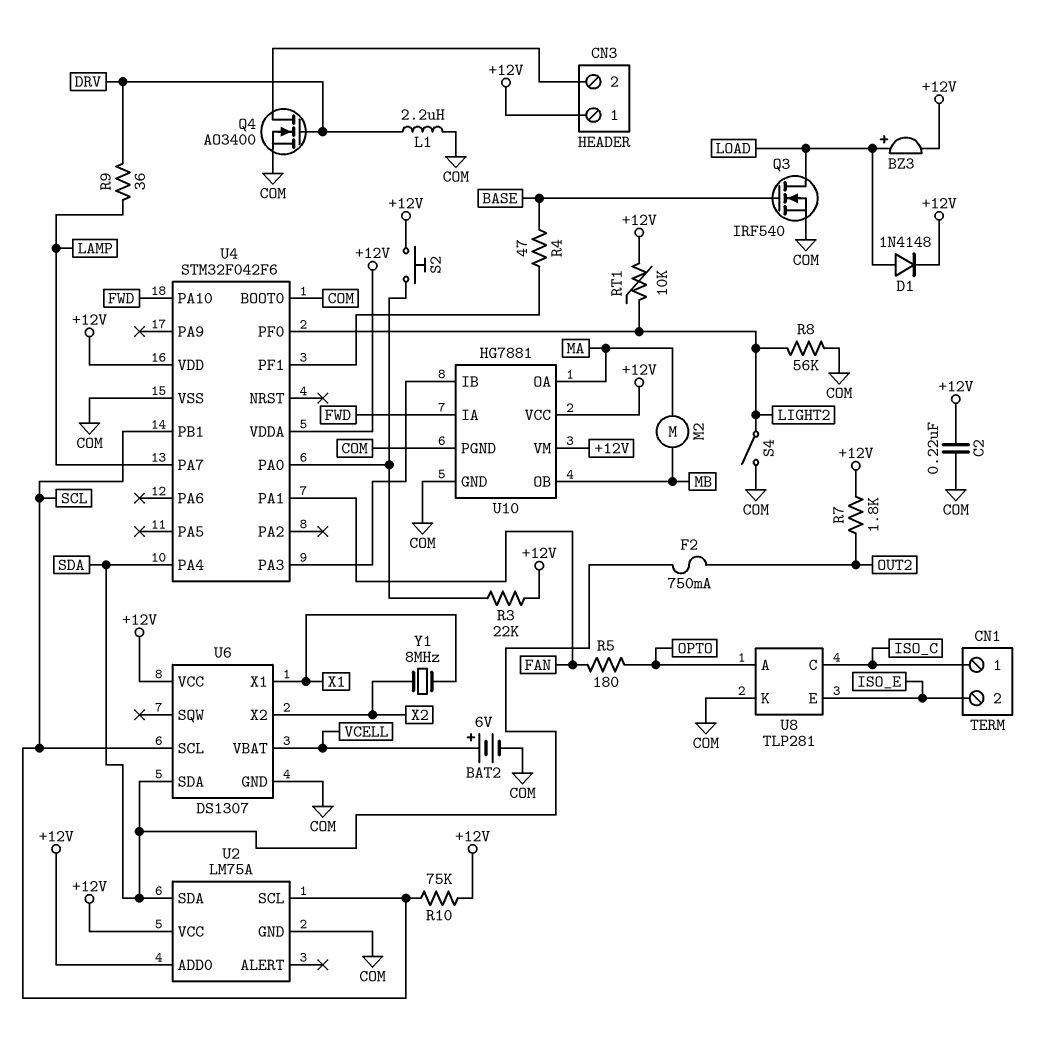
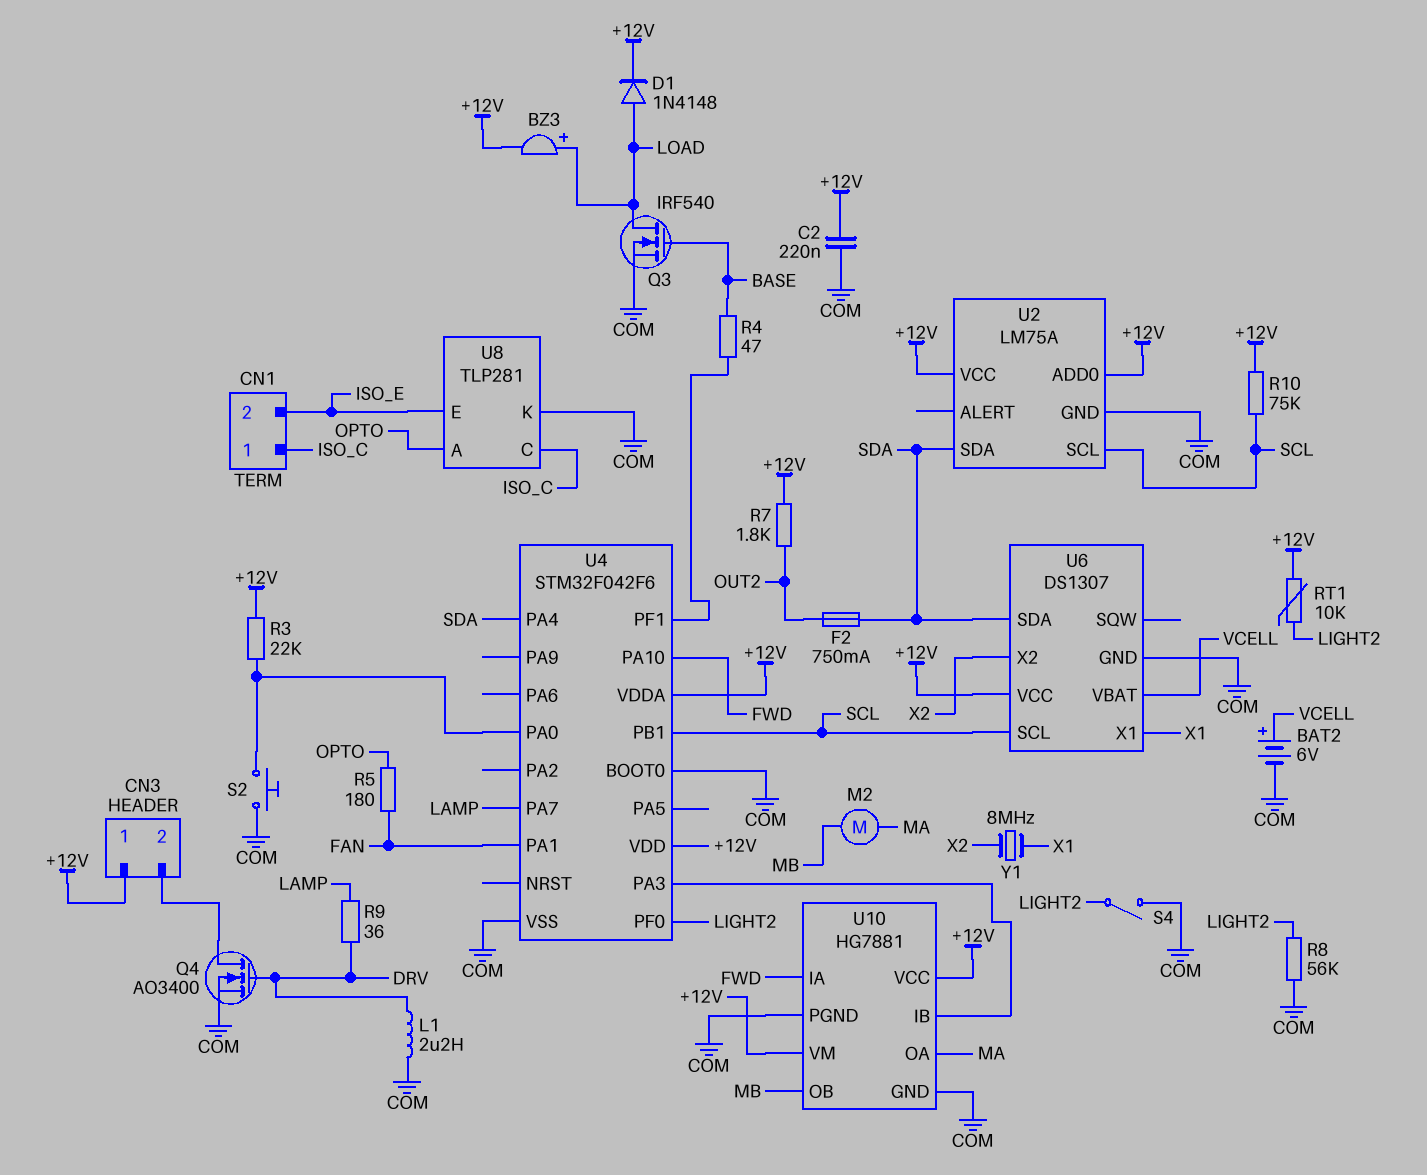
S2: button (+12V, U4/PA0) -> button (COM, U4/PA0)

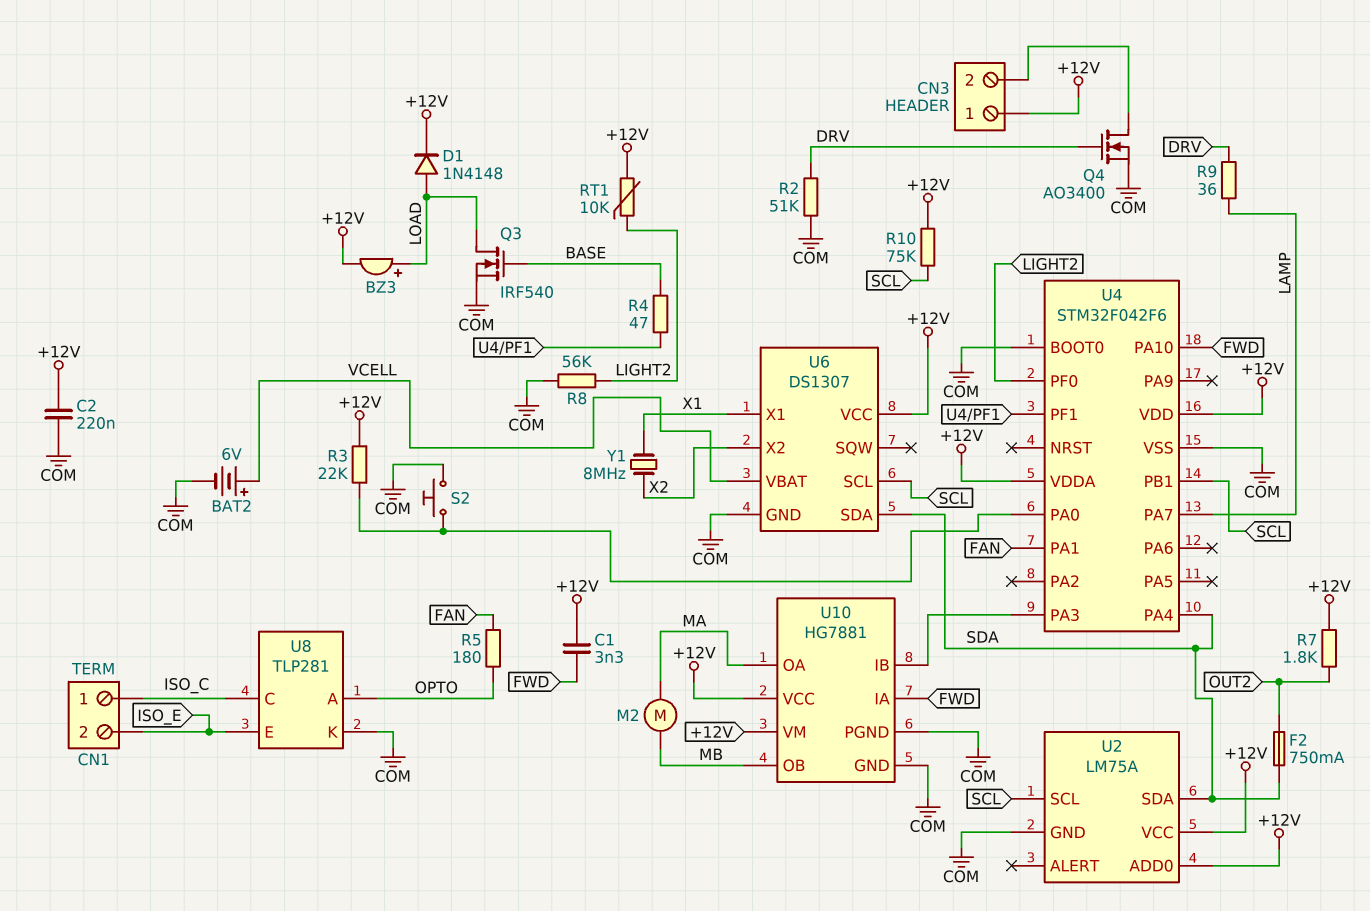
C1: none -> 3.3nF (+12V, FWD)
L1: 2.2uH (COM, DRV) -> none
R2: none -> 51k (COM, DRV)
S4: switch (COM, LIGHT2) -> none

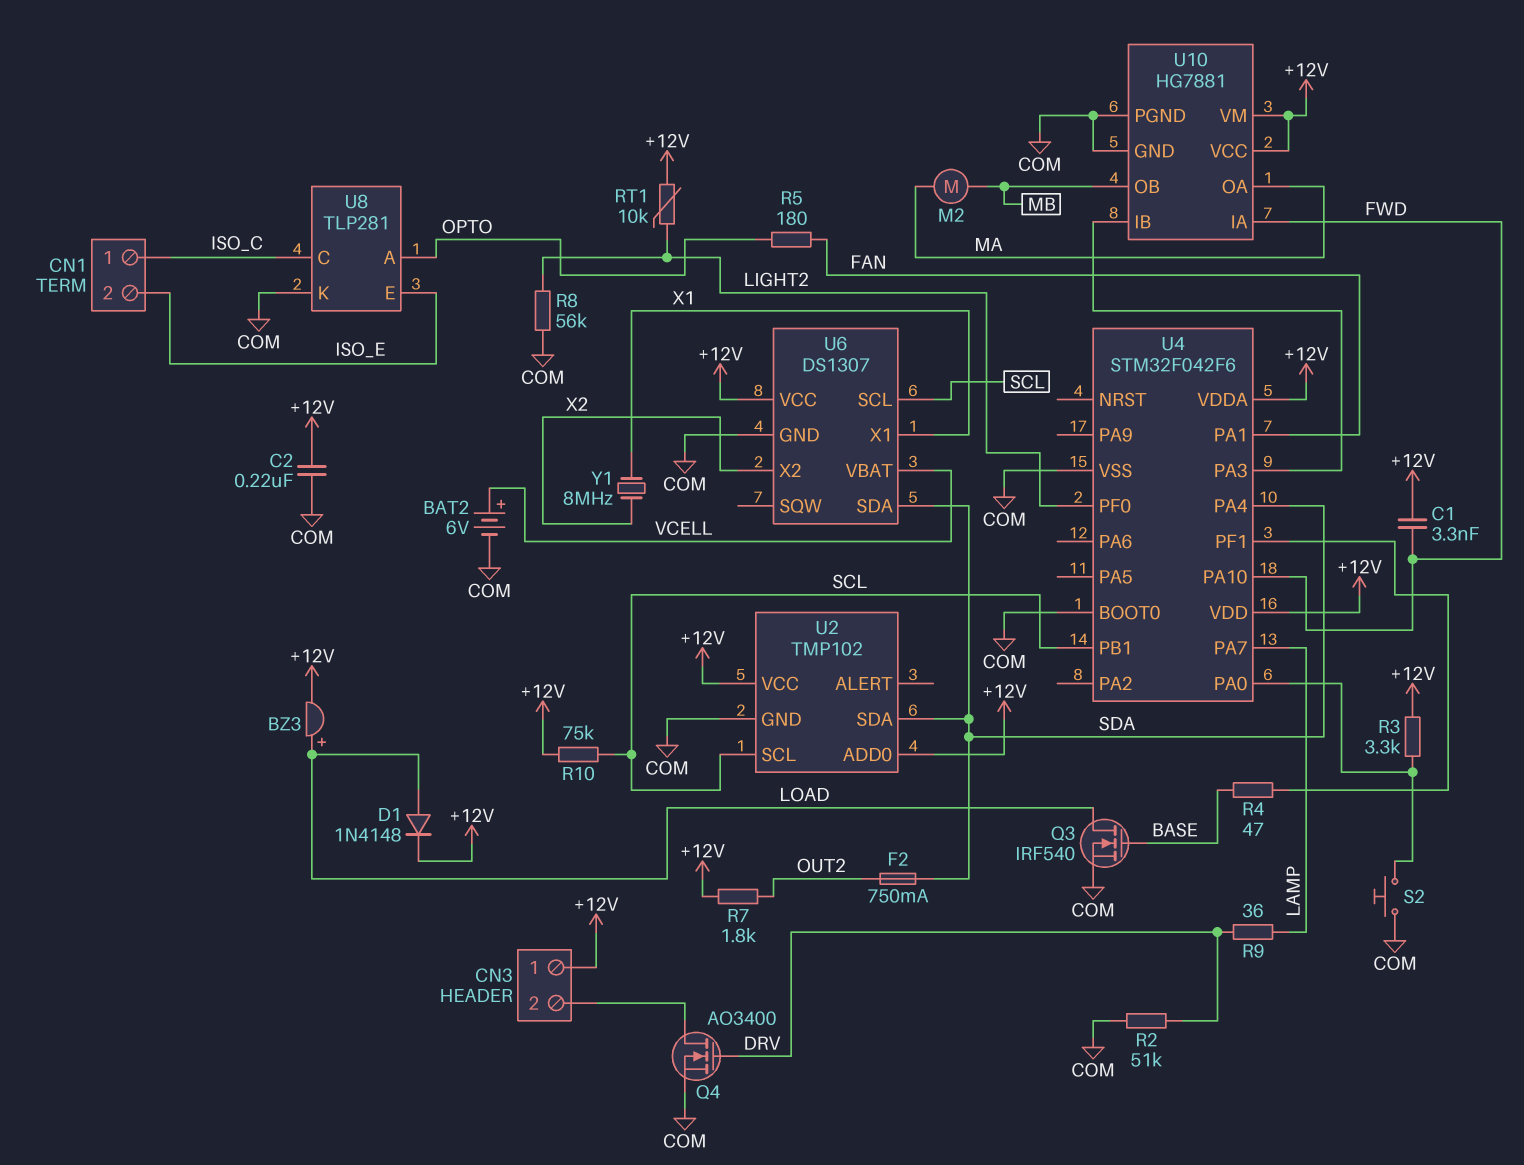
R3: 22k (+12V, U4/PA0) -> 3.3k (+12V, U4/PA0)
U2: LM75A -> TMP102

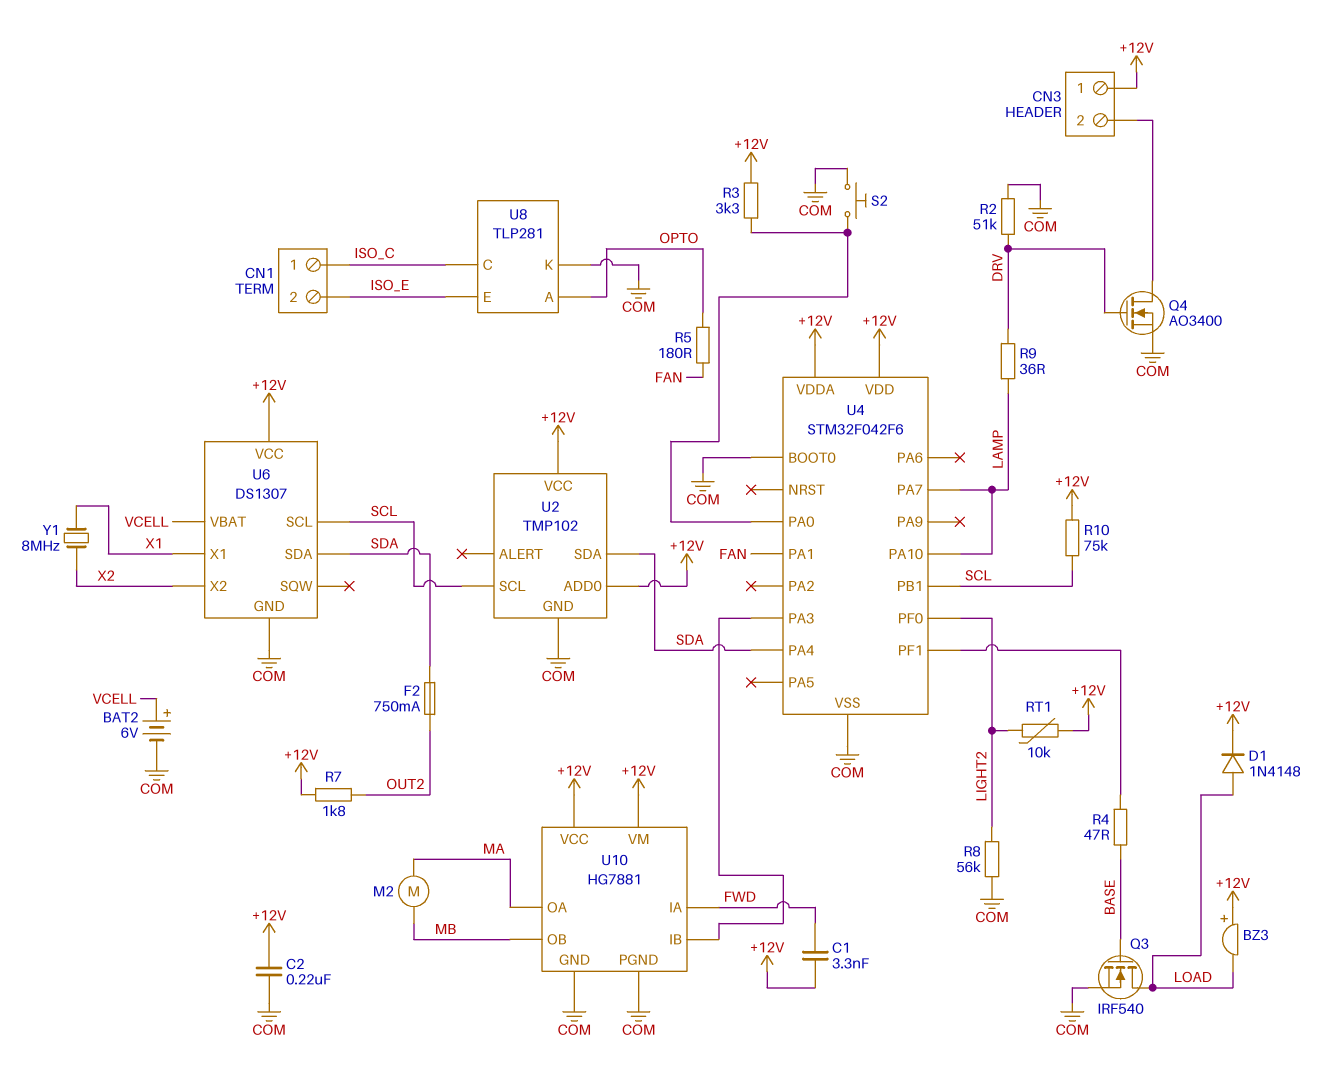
BZ3: buzzer (plus LOAD, minus +12V) -> buzzer (plus +12V, minus LOAD)
U4 pin PA10: FWD -> LAMP

